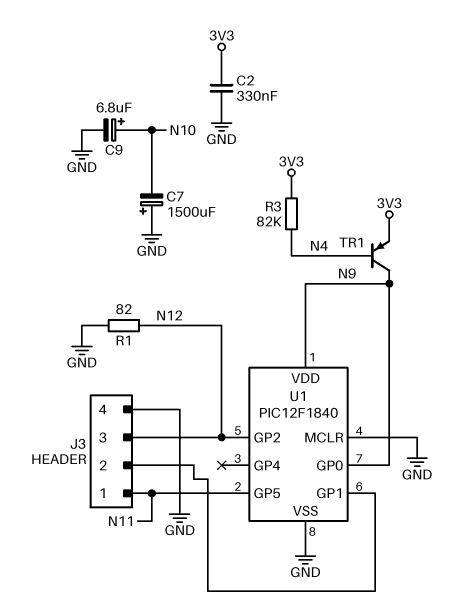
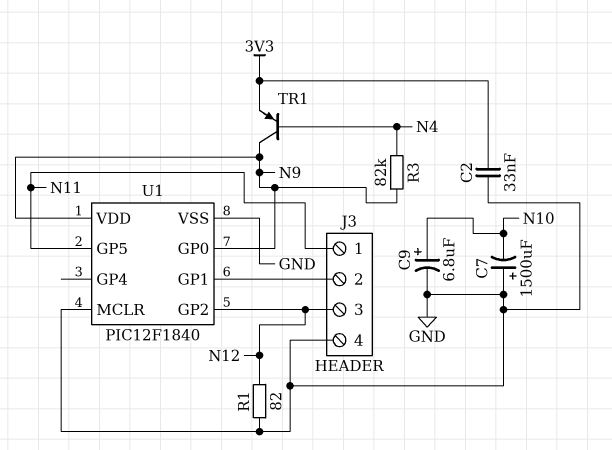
C2: 330nF (3V3, GND) -> 33nF (3V3, GND)
R3: 82k (3V3, N4) -> 82k (N4, N9)

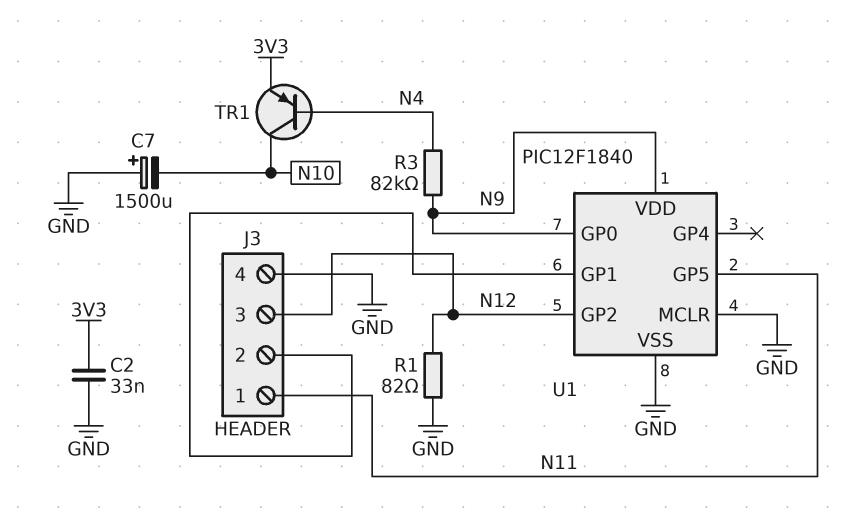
C9: 6.8uF (plus N10, minus GND) -> none
TR1: PNP (B N4, C N9, E 3V3) -> PNP (B N4, C N10, E 3V3)

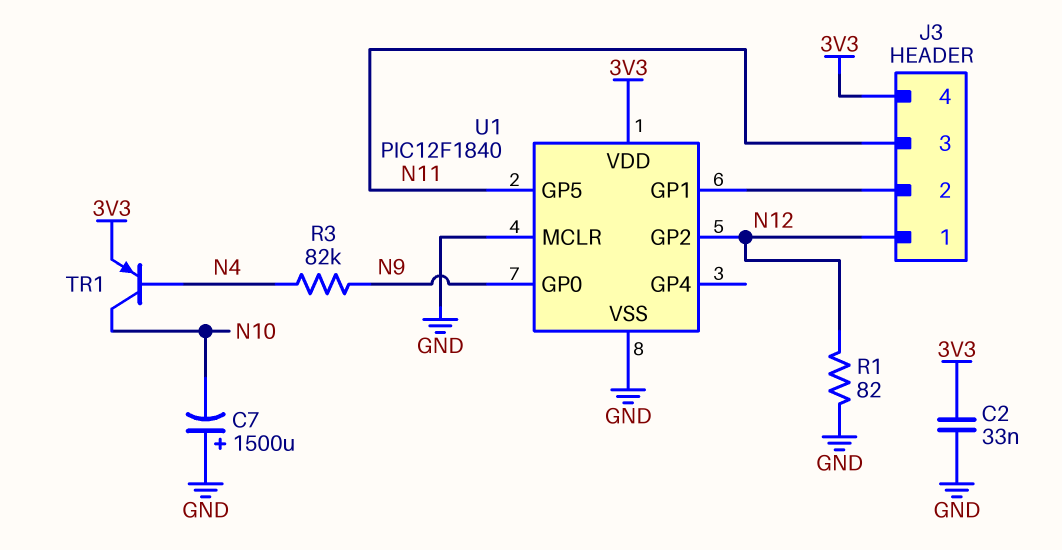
J3 pin 1: N11 -> N12
J3 pin 3: N12 -> N11
J3 pin 4: GND -> 3V3
U1 pin VDD: N9 -> 3V3

